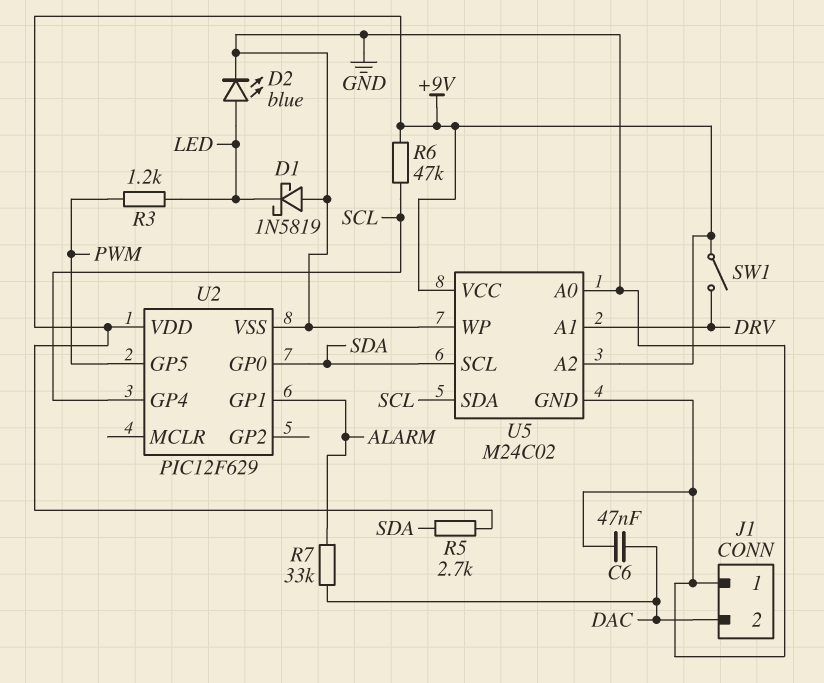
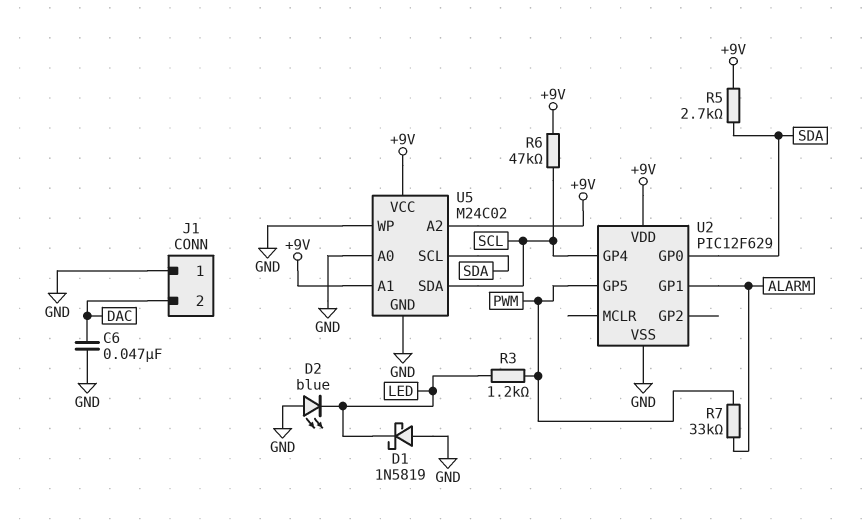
D2: LED blue (A LED, K GND) -> LED blue (A GND, K LED)
R7: 33k (ALARM, DAC) -> 33k (ALARM, PWM)
SW1: switch (+9V, DRV) -> none
U5 pin A1: DRV -> +9V

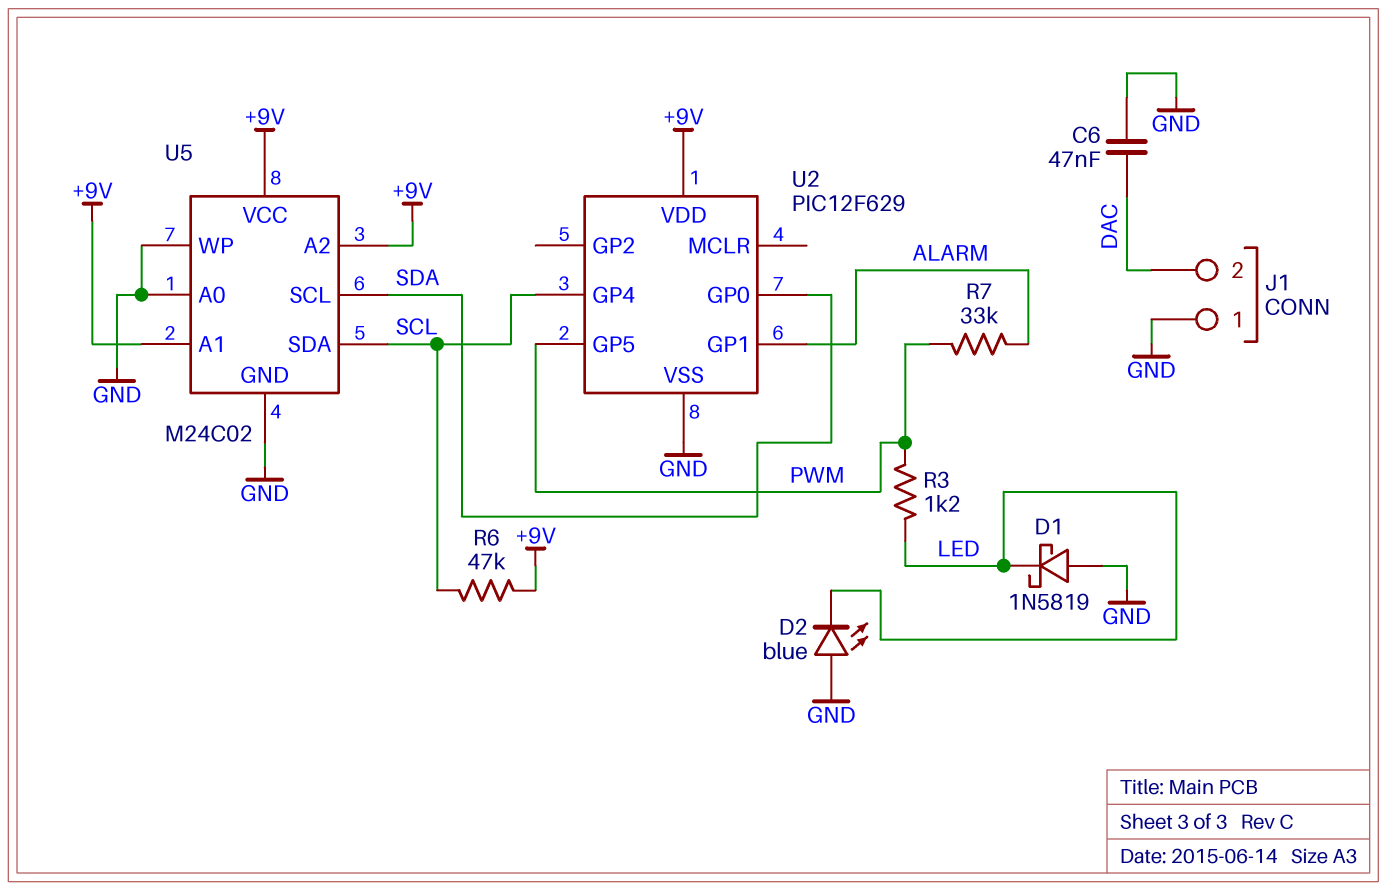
R5: 2.7k (+9V, SDA) -> none

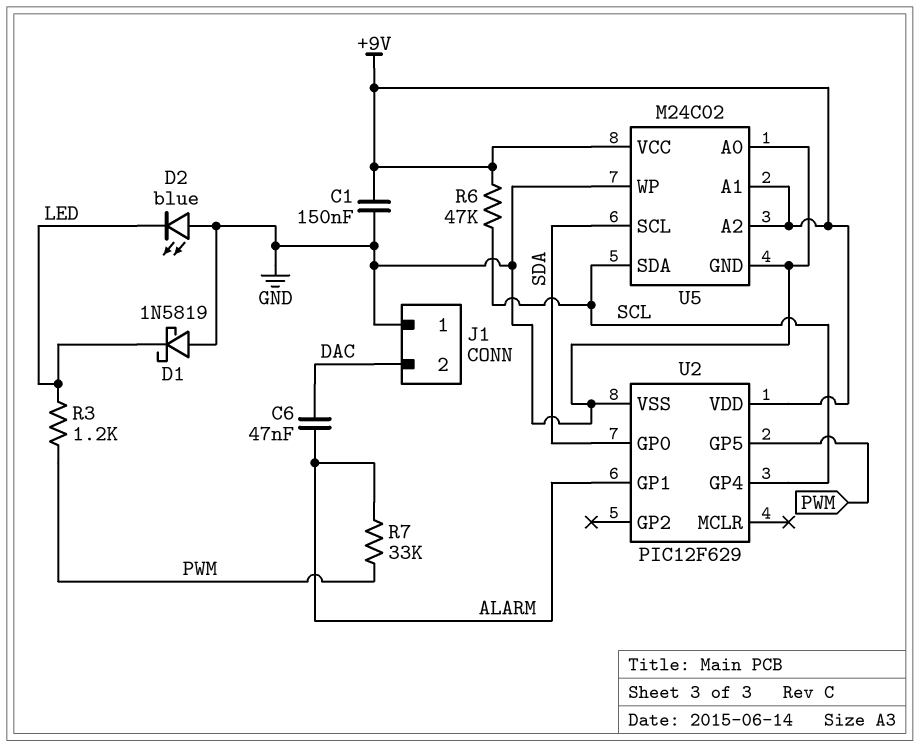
C1: none -> 150nF (+9V, GND)
C6: 47nF (DAC, GND) -> 47nF (ALARM, DAC)

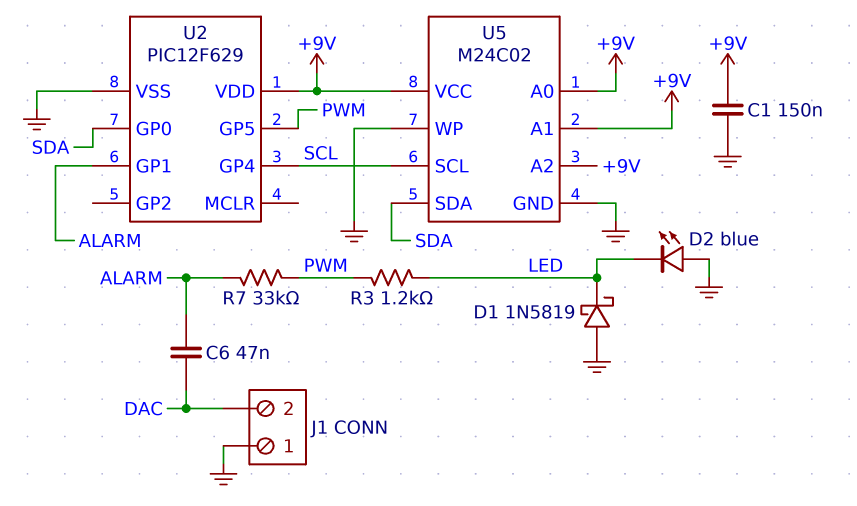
R6: 47k (+9V, SCL) -> none
U5 pin A0: GND -> +9V
U5 pin SCL: SDA -> SCL
U5 pin SDA: SCL -> SDA

